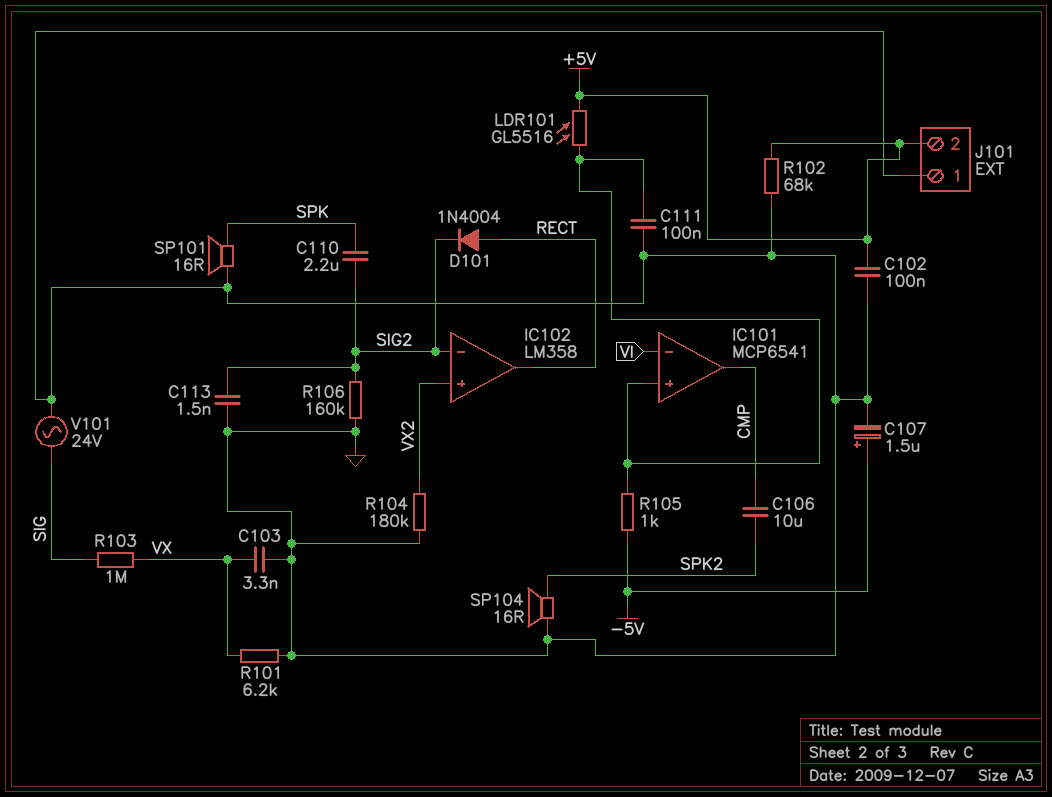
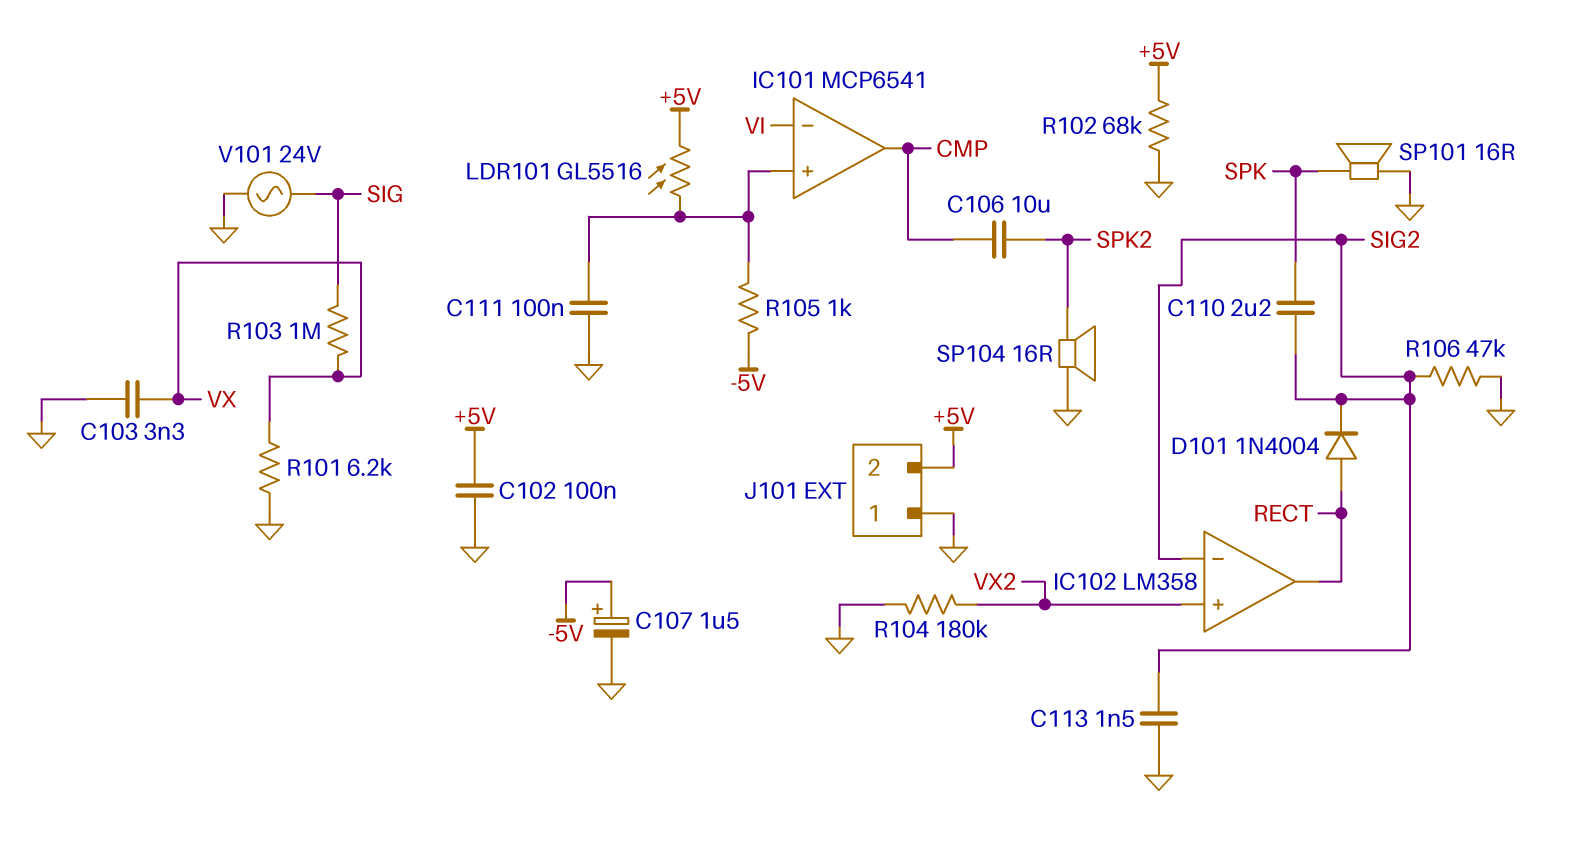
R106: 160k (GND, SIG2) -> 47k (GND, SIG2)

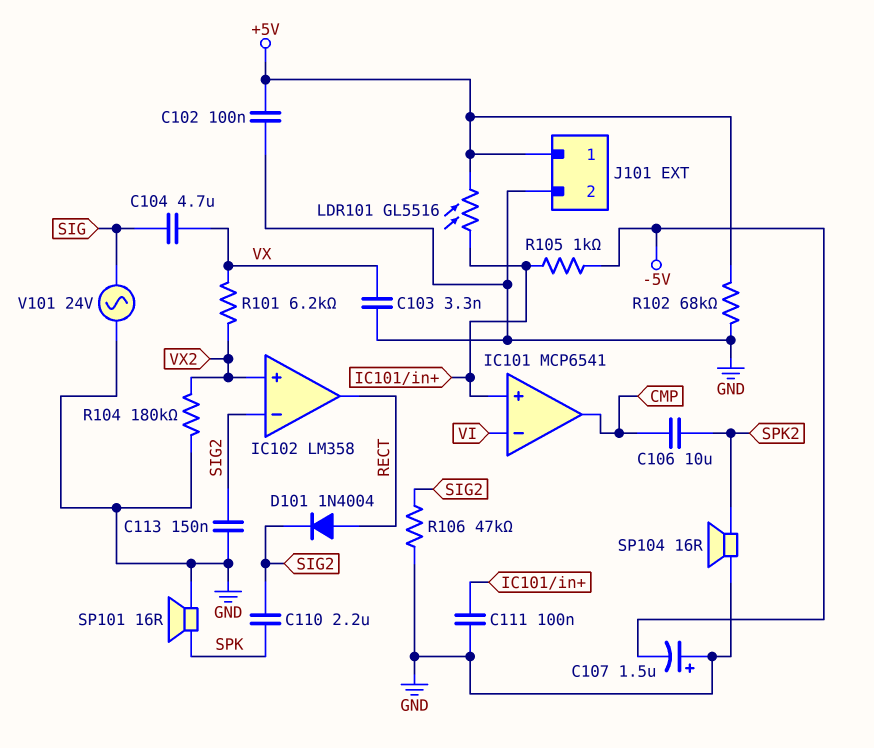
C104: none -> 4.7uF (SIG, VX)
C107: 1.5uF (plus -5V, minus GND) -> 1.5uF (plus GND, minus -5V)
C113: 1.5nF (GND, SIG2) -> 150nF (GND, SIG2)
J101 pin 1: GND -> +5V
J101 pin 2: +5V -> GND
R101: 6.2k (GND, VX) -> 6.2k (VX, VX2)
R103: 1M (SIG, VX) -> none

